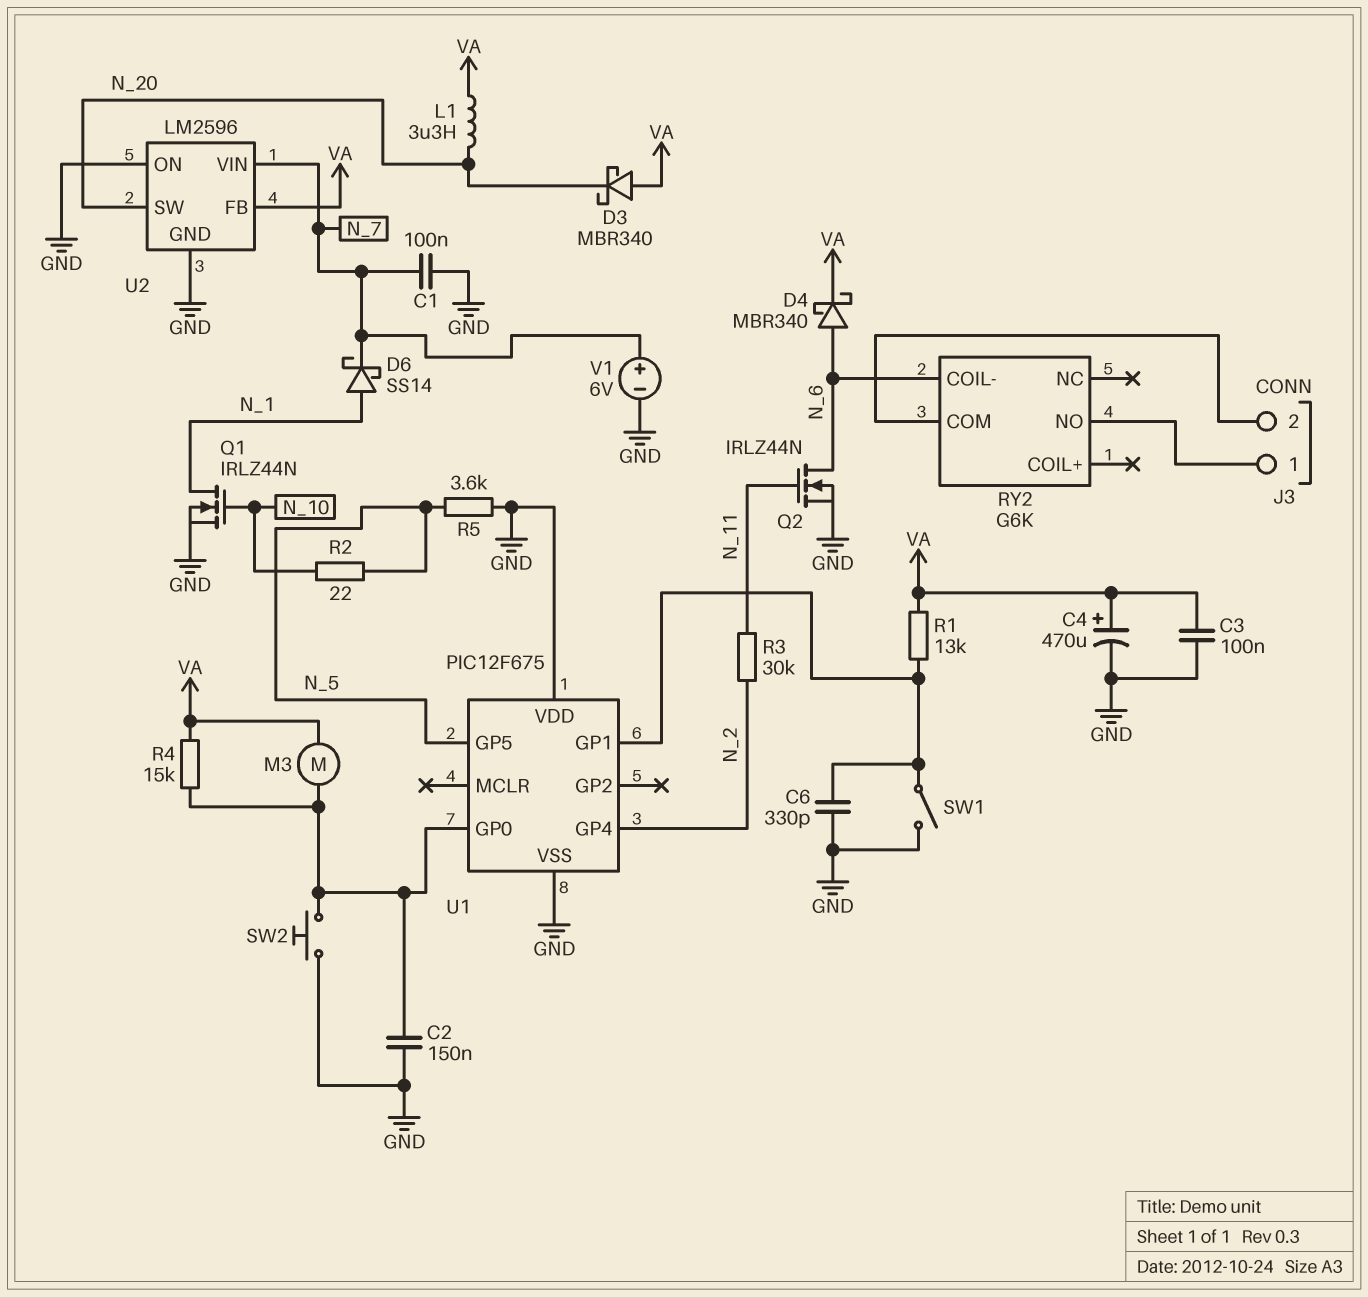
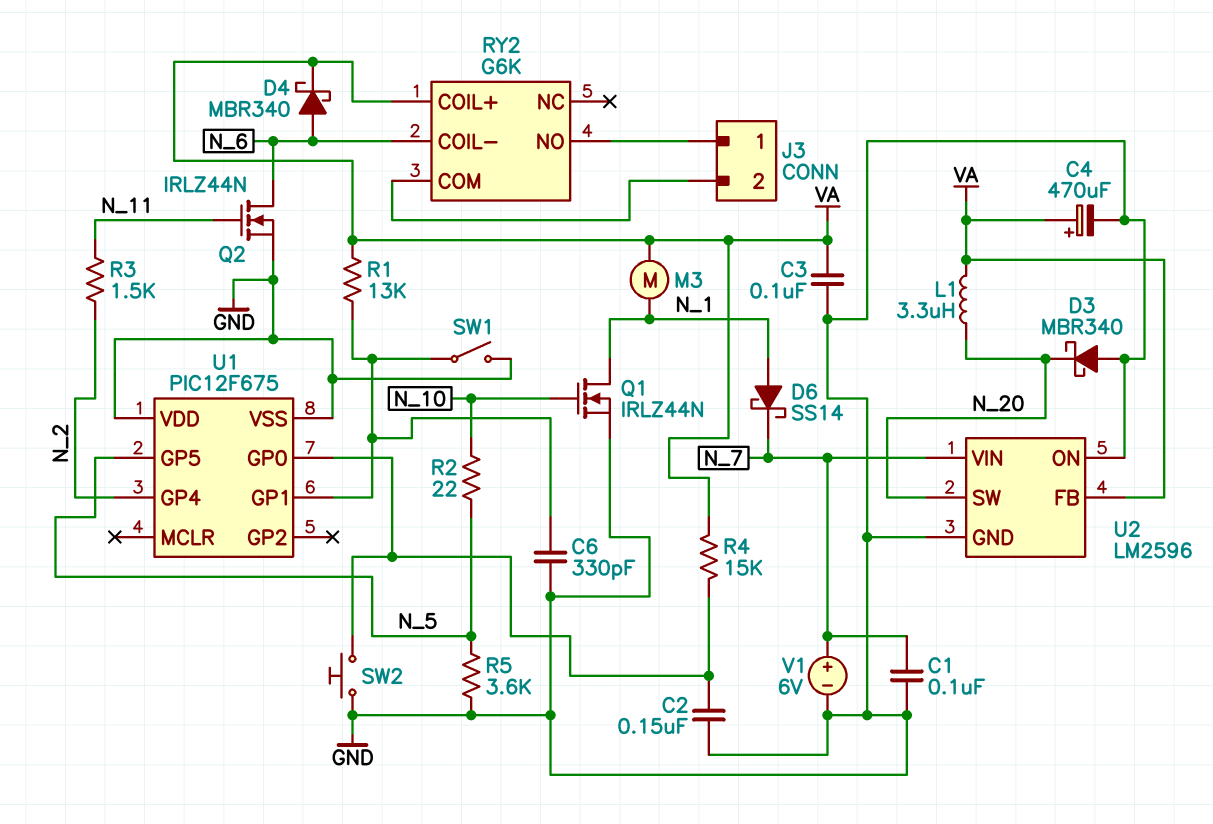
D3: schottky MBR340 (A VA, K N_20) -> schottky MBR340 (A GND, K N_20)
M3: motor (U1/GP0, VA) -> motor (N_1, VA)
R3: 30k (N_2, N_11) -> 1.5k (N_2, N_11)
RY2 pin COIL+: none -> VA

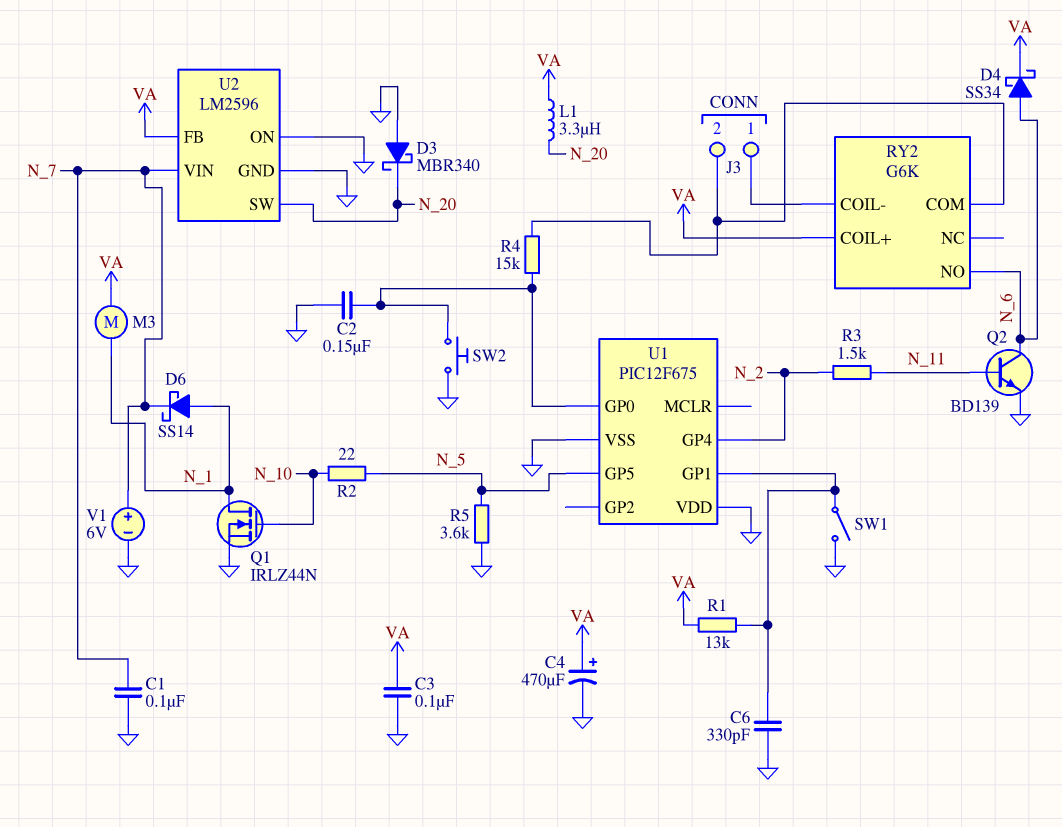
D4: schottky MBR340 (A N_6, K VA) -> schottky SS34 (A N_6, K VA)
Q2: NMOS IRLZ44N (G N_11, D N_6, S GND) -> NPN BD139 (B N_11, C N_6, E GND)
R4: 15k (U1/GP0, VA) -> 15k (J3/2, U1/GP0)
RY2 pin COIL-: N_6 -> J3/1
RY2 pin NO: J3/1 -> N_6

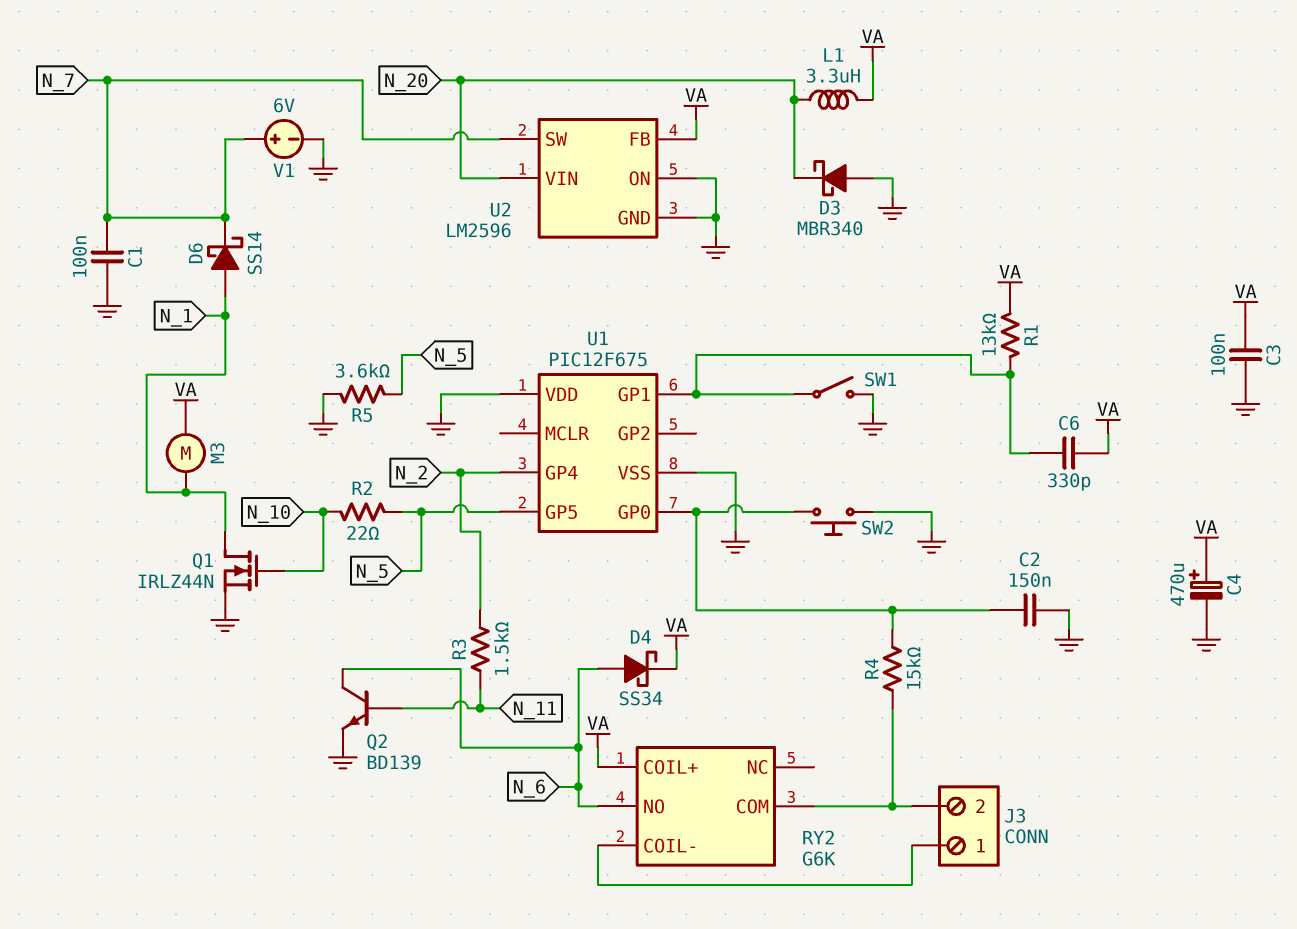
C6: 330pF (GND, U1/GP1) -> 330pF (U1/GP1, VA)
U2 pin SW: N_20 -> N_7
U2 pin VIN: N_7 -> N_20

